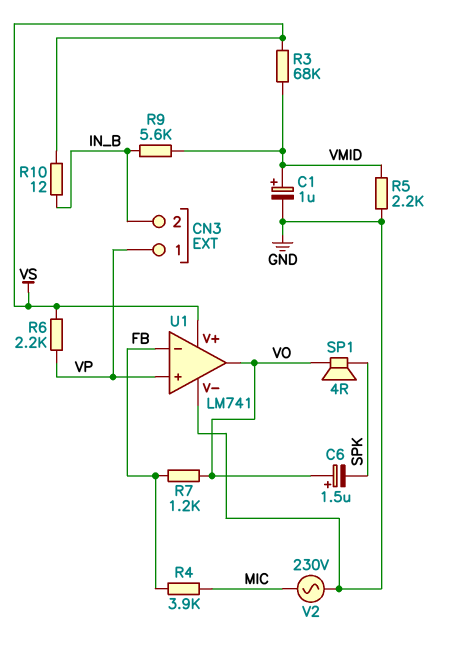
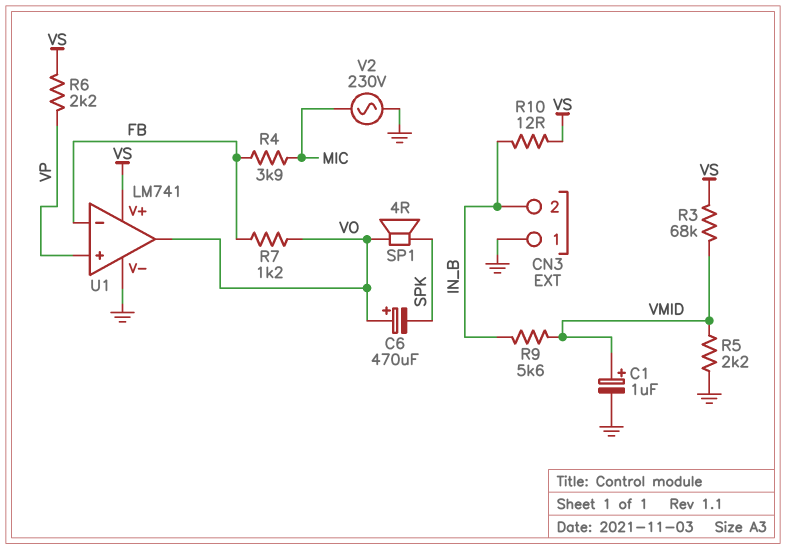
C6: 1.5uF (plus VO, minus SPK) -> 470uF (plus VO, minus SPK)
CN3 pin 1: VP -> GND

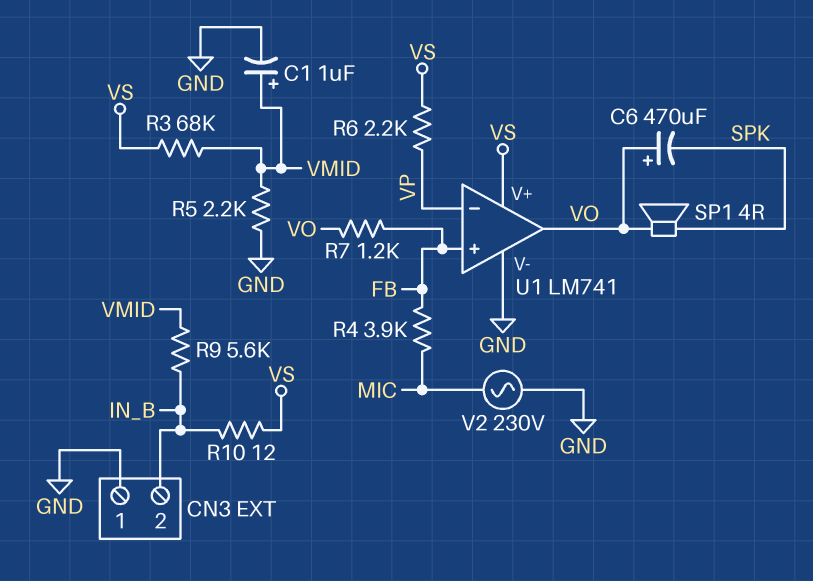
U1 pin in+: VP -> FB
U1 pin in-: FB -> VP

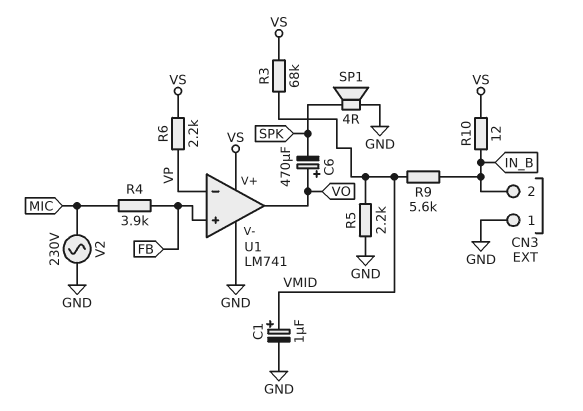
R7: 1.2k (FB, VO) -> none
SP1: speaker 4R (SPK, VO) -> speaker 4R (GND, SPK)

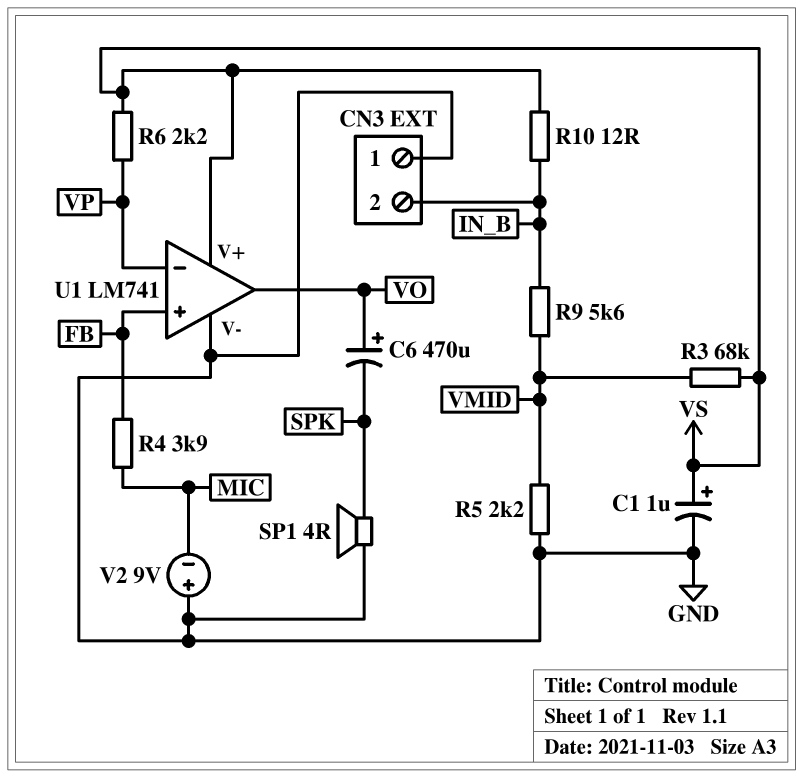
C1: 1uF (plus VMID, minus GND) -> 1uF (plus VS, minus GND)
V2: AC 230V (GND, MIC) -> 9V (plus GND, minus MIC)

